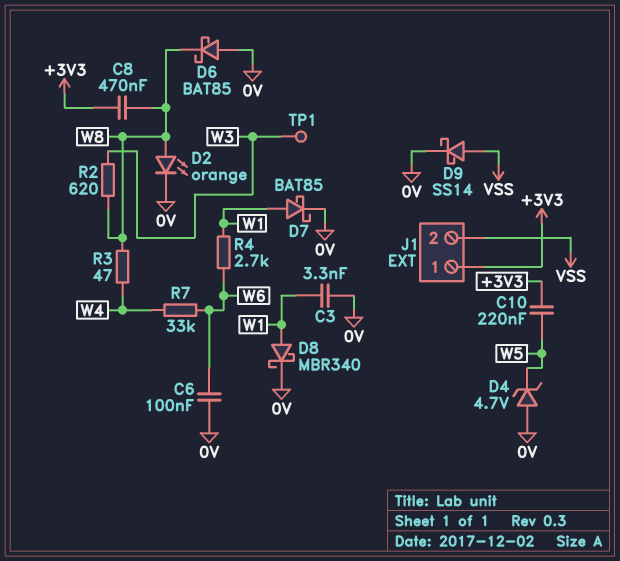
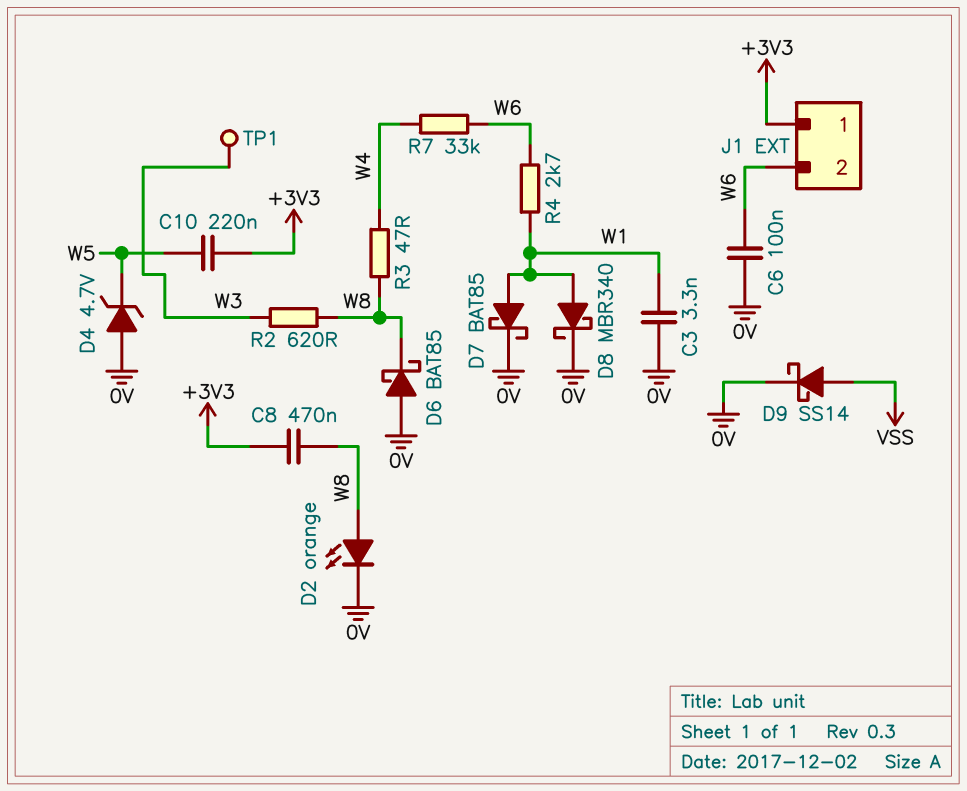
J1 pin 2: VSS -> W6

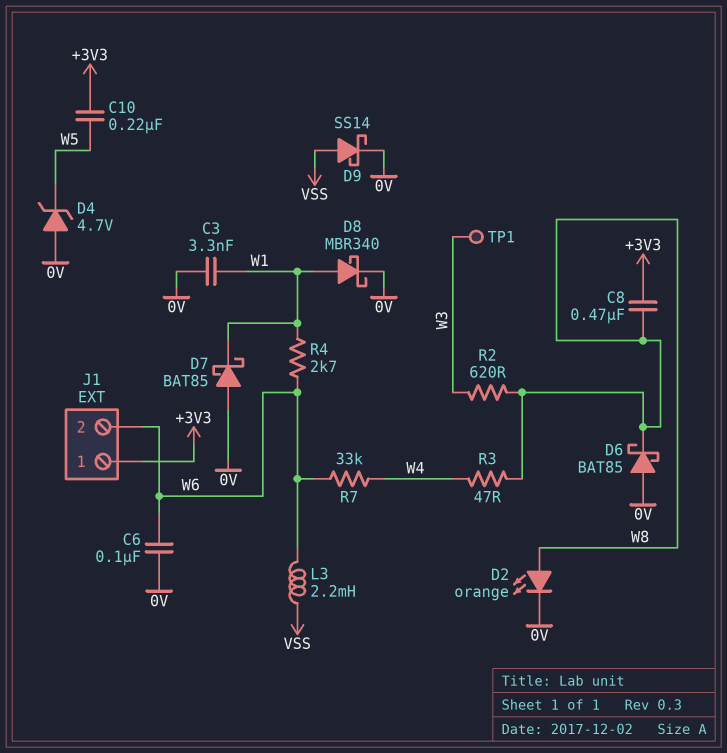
D7: schottky BAT85 (A W1, K 0V) -> schottky BAT85 (A 0V, K W1)
L3: none -> 2.2mH (VSS, W6)

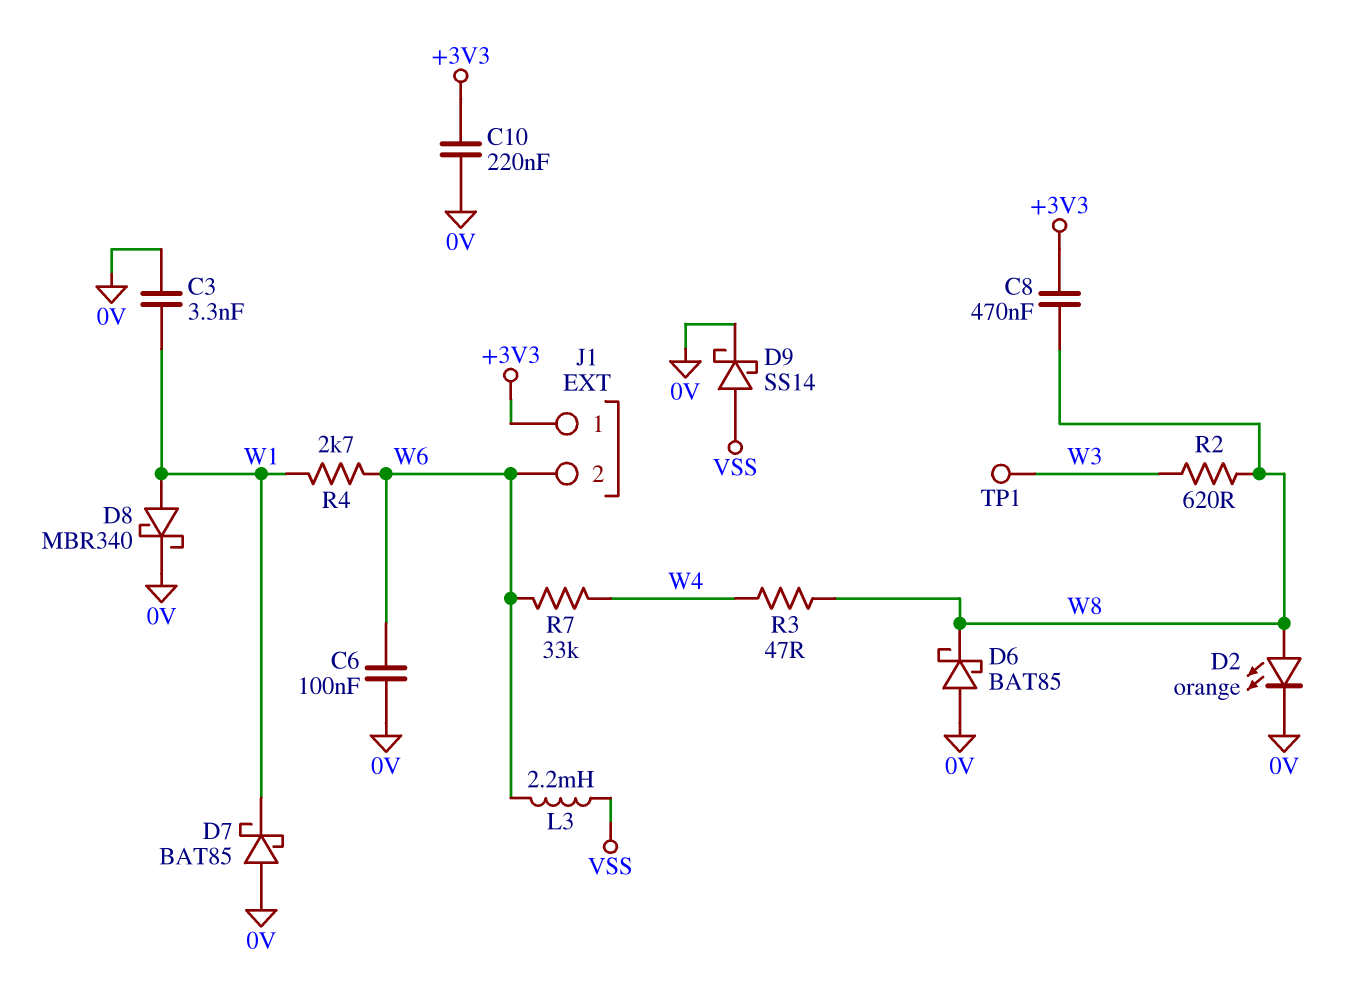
C10: 220nF (+3V3, W5) -> 220nF (+3V3, 0V)
D4: zener 4.7V (A 0V, K W5) -> none

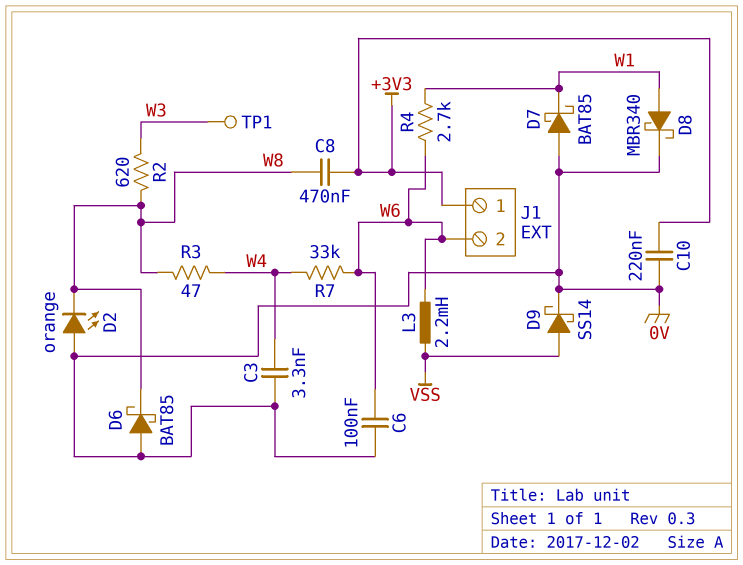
C3: 3.3nF (0V, W1) -> 3.3nF (0V, W4)
D2: LED orange (A W8, K 0V) -> LED orange (A 0V, K W8)

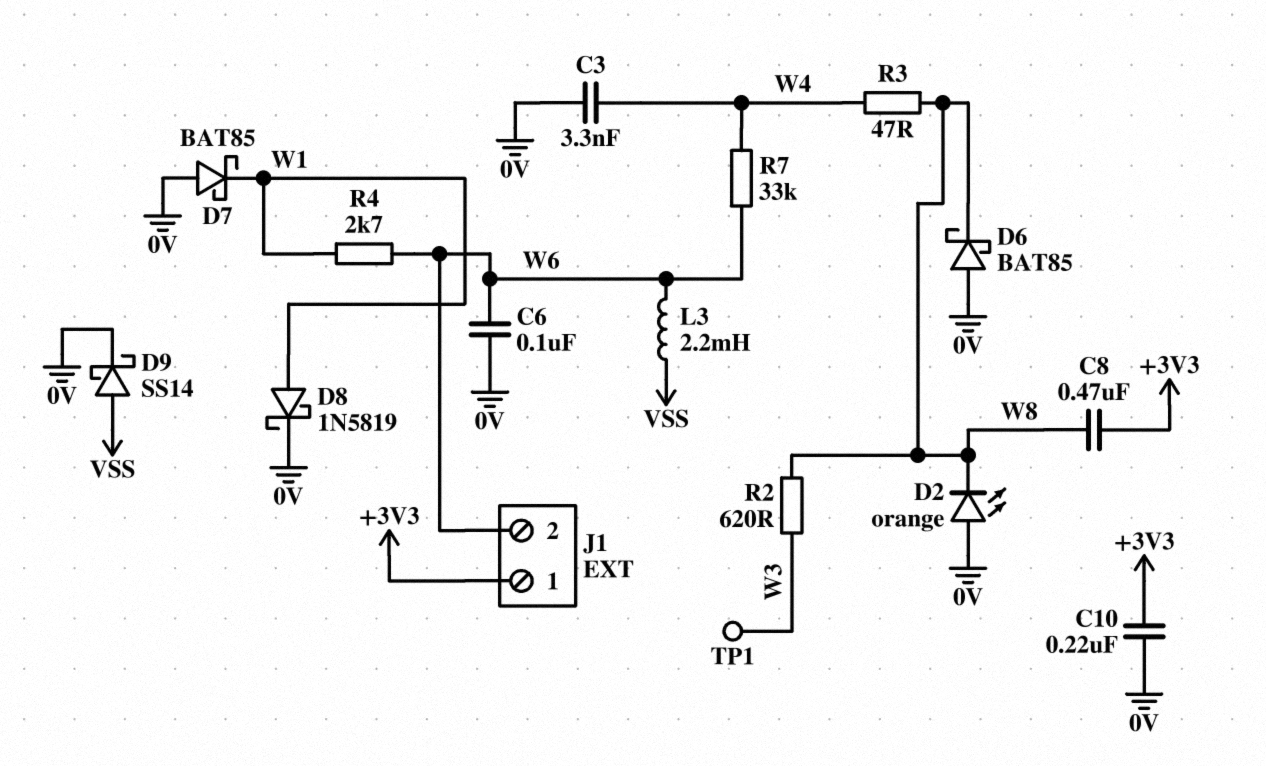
D8: schottky MBR340 (A W1, K 0V) -> schottky 1N5819 (A W1, K 0V)

